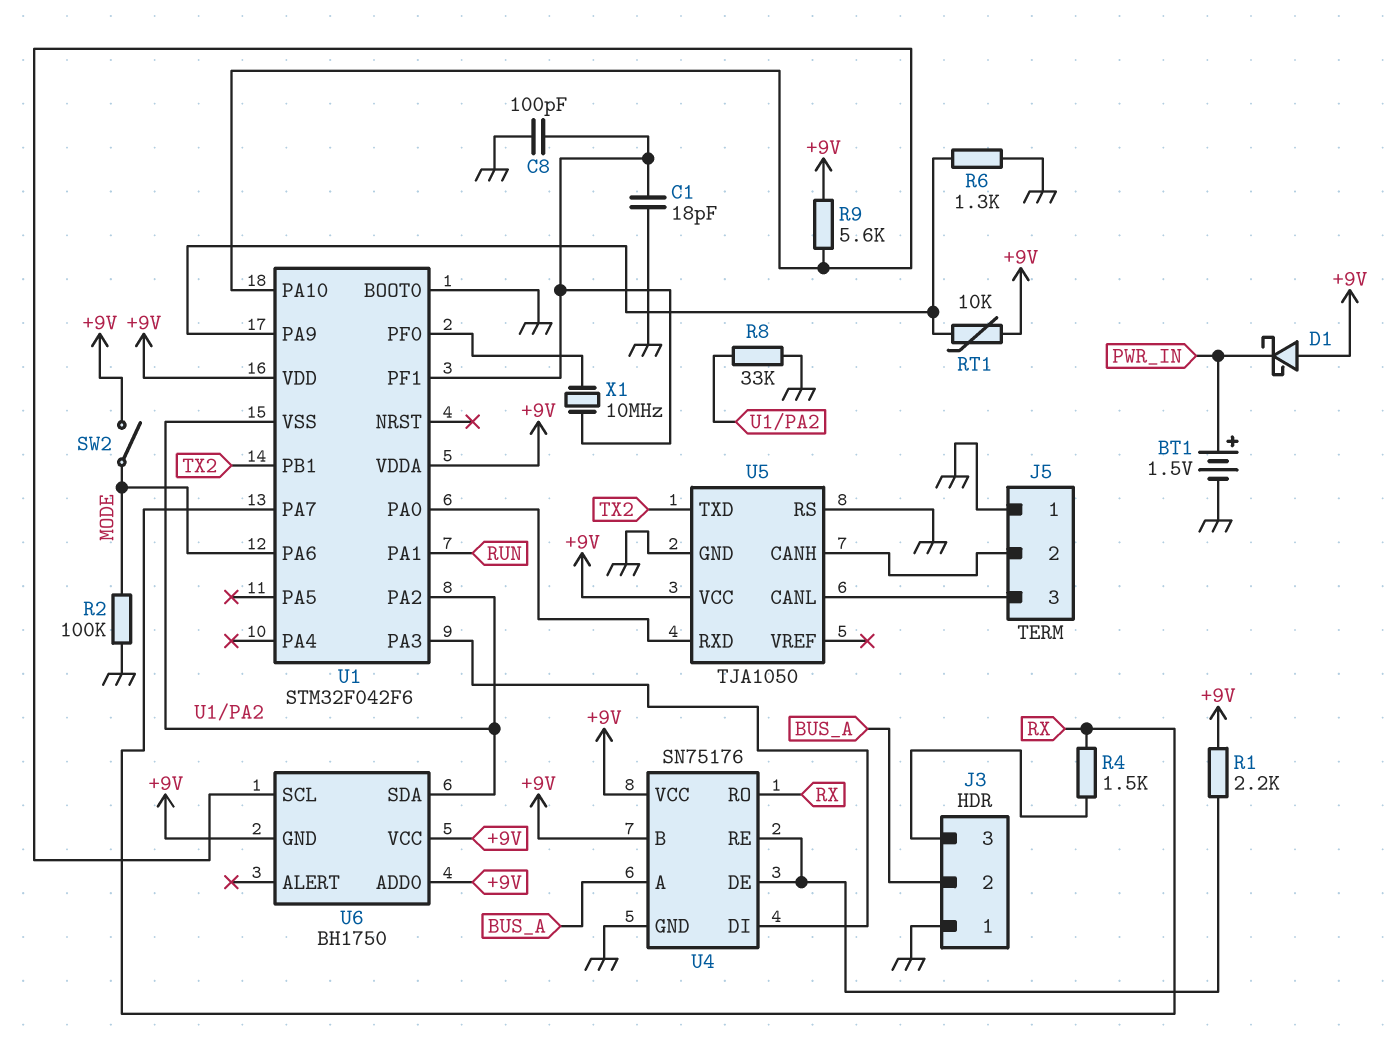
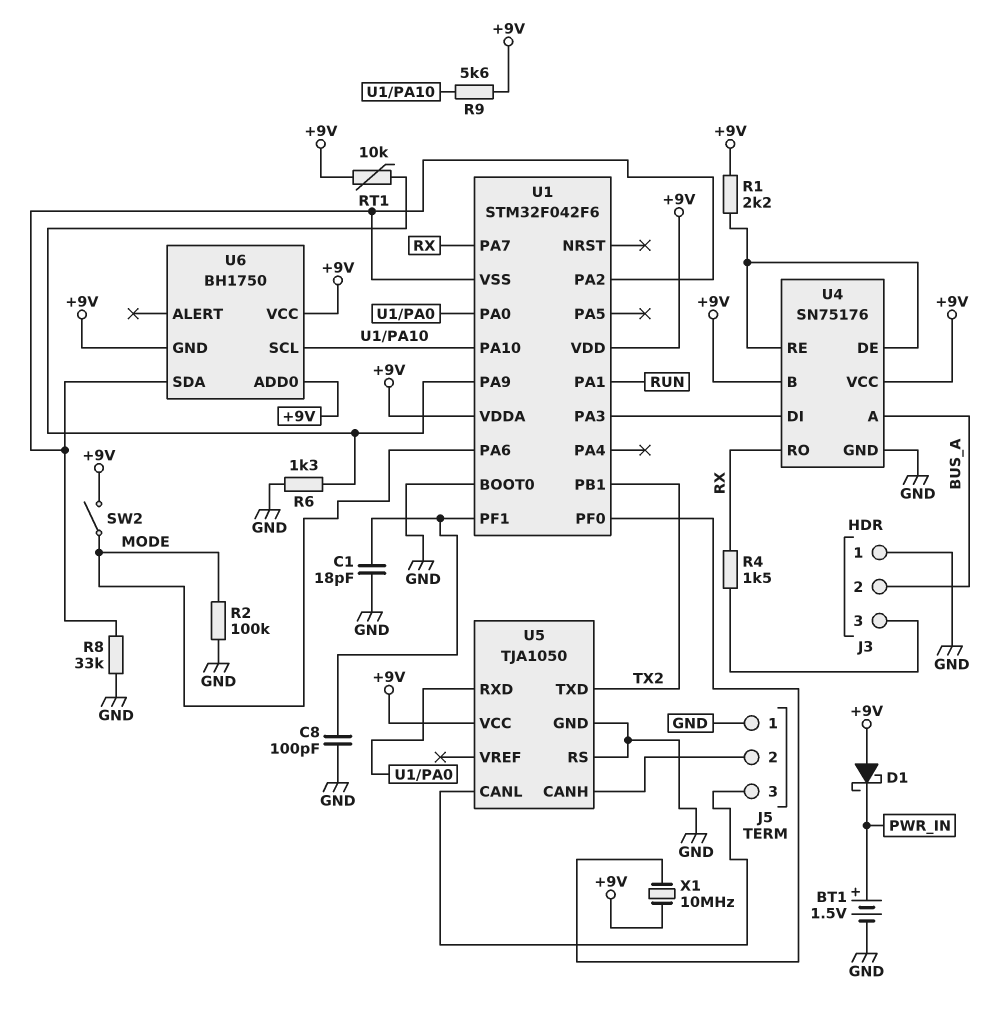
X1: 10MHz (U1/PF0, U1/PF1) -> 10MHz (+9V, U1/PF0)

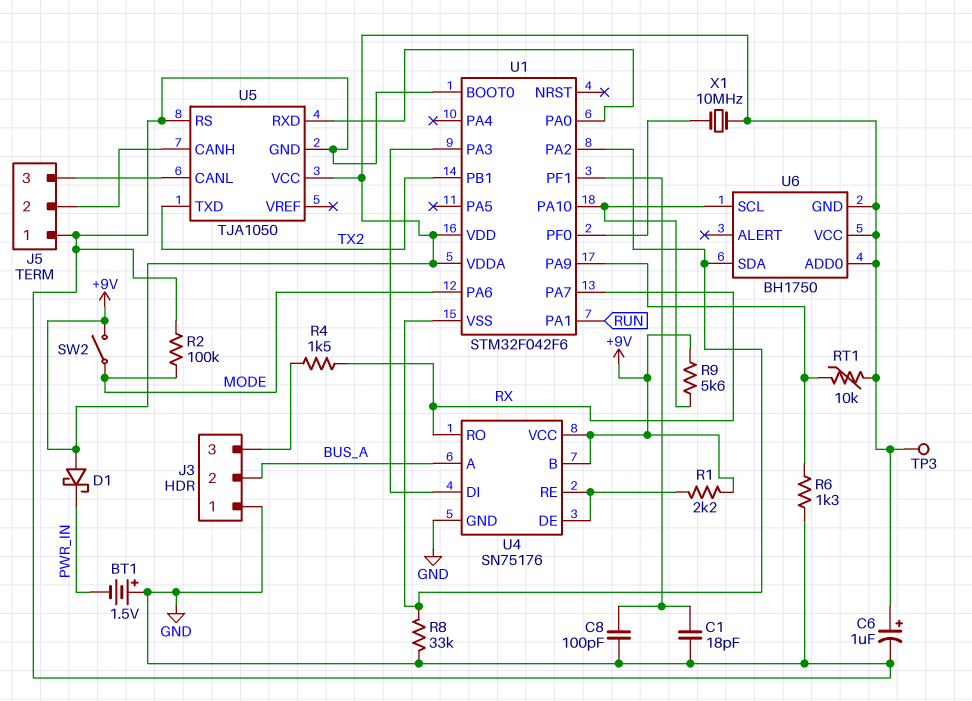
BT1: 1.5V (plus PWR_IN, minus GND) -> 1.5V (plus GND, minus PWR_IN)
C6: none -> 1uF (plus +9V, minus GND)
TP3: none -> test point (+9V)

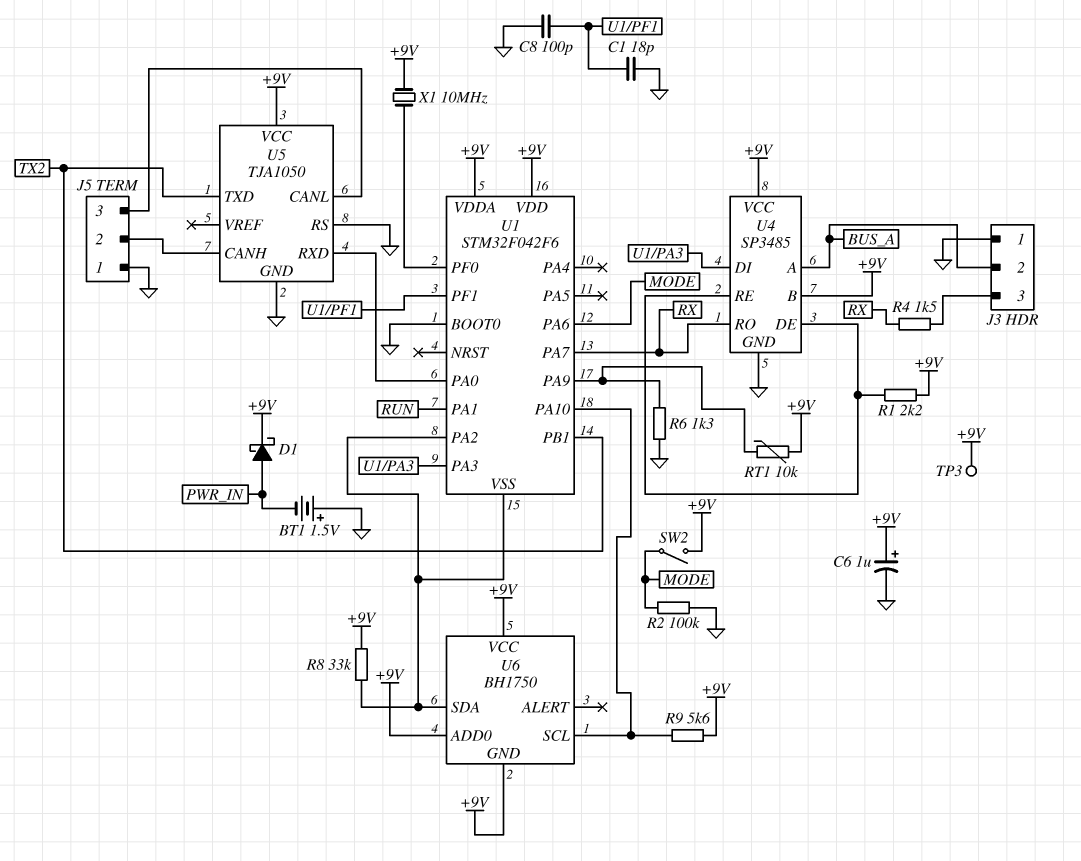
D1: schottky (A +9V, K PWR_IN) -> schottky (A PWR_IN, K +9V)
R8: 33k (GND, U1/PA2) -> 33k (+9V, U1/PA2)
U4: SN75176 -> SP3485

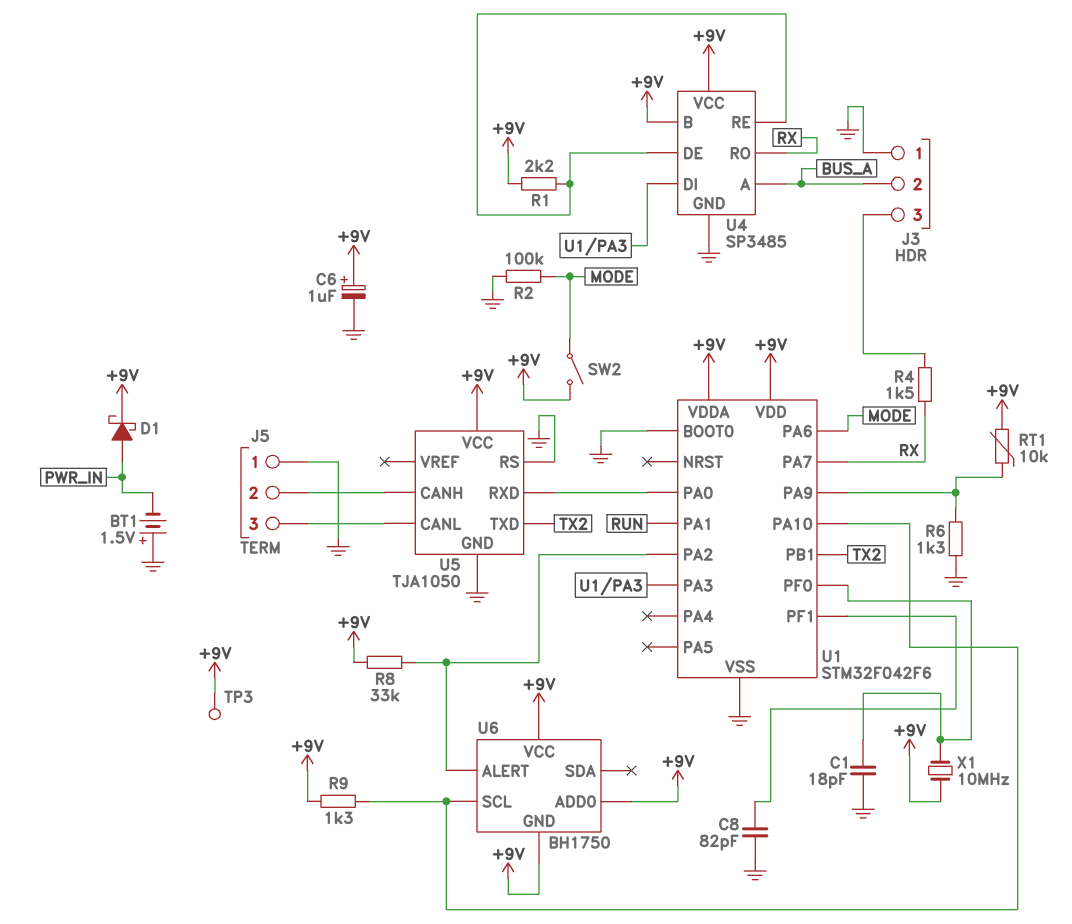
C1: 18pF (GND, U1/PF1) -> 18pF (GND, U1/PF0)
C8: 100pF (GND, U1/PF1) -> 82pF (GND, U1/PF1)
R9: 5.6k (+9V, U1/PA10) -> 1.3k (+9V, U1/PA10)
U1 pin VSS: U1/PA2 -> GND
U6 pin ALERT: none -> U1/PA2
U6 pin SDA: U1/PA2 -> none

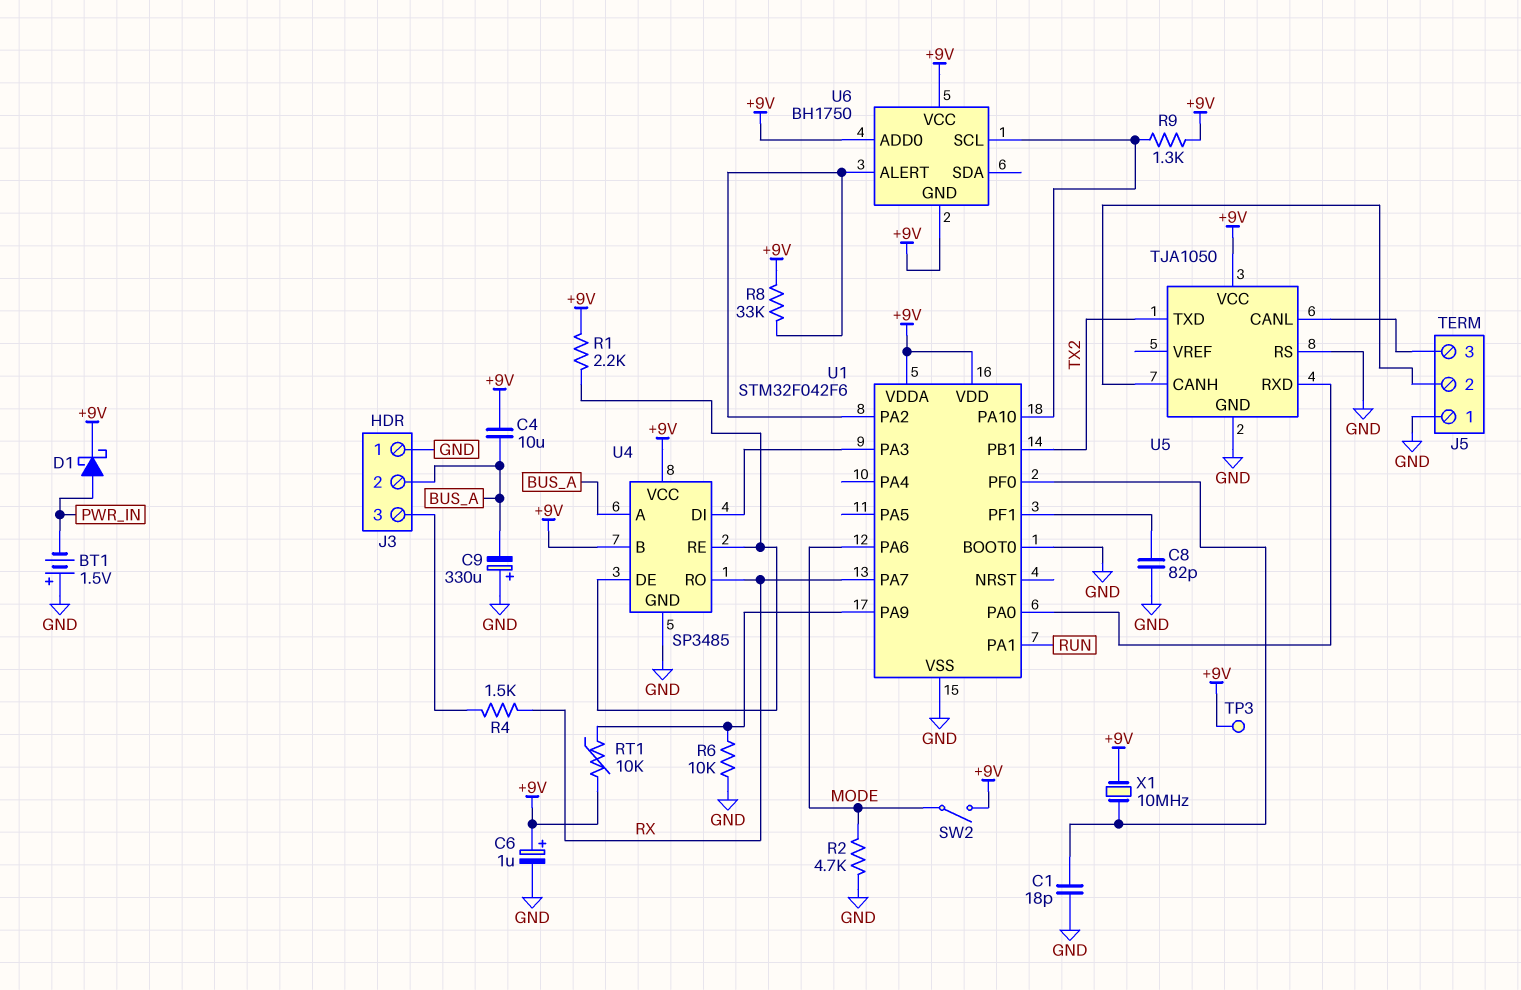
C4: none -> 10uF (+9V, BUS_A)
C9: none -> 330uF (plus GND, minus BUS_A)
R2: 100k (GND, MODE) -> 4.7k (GND, MODE)
R6: 1.3k (GND, U1/PA9) -> 10k (GND, U1/PA9)

